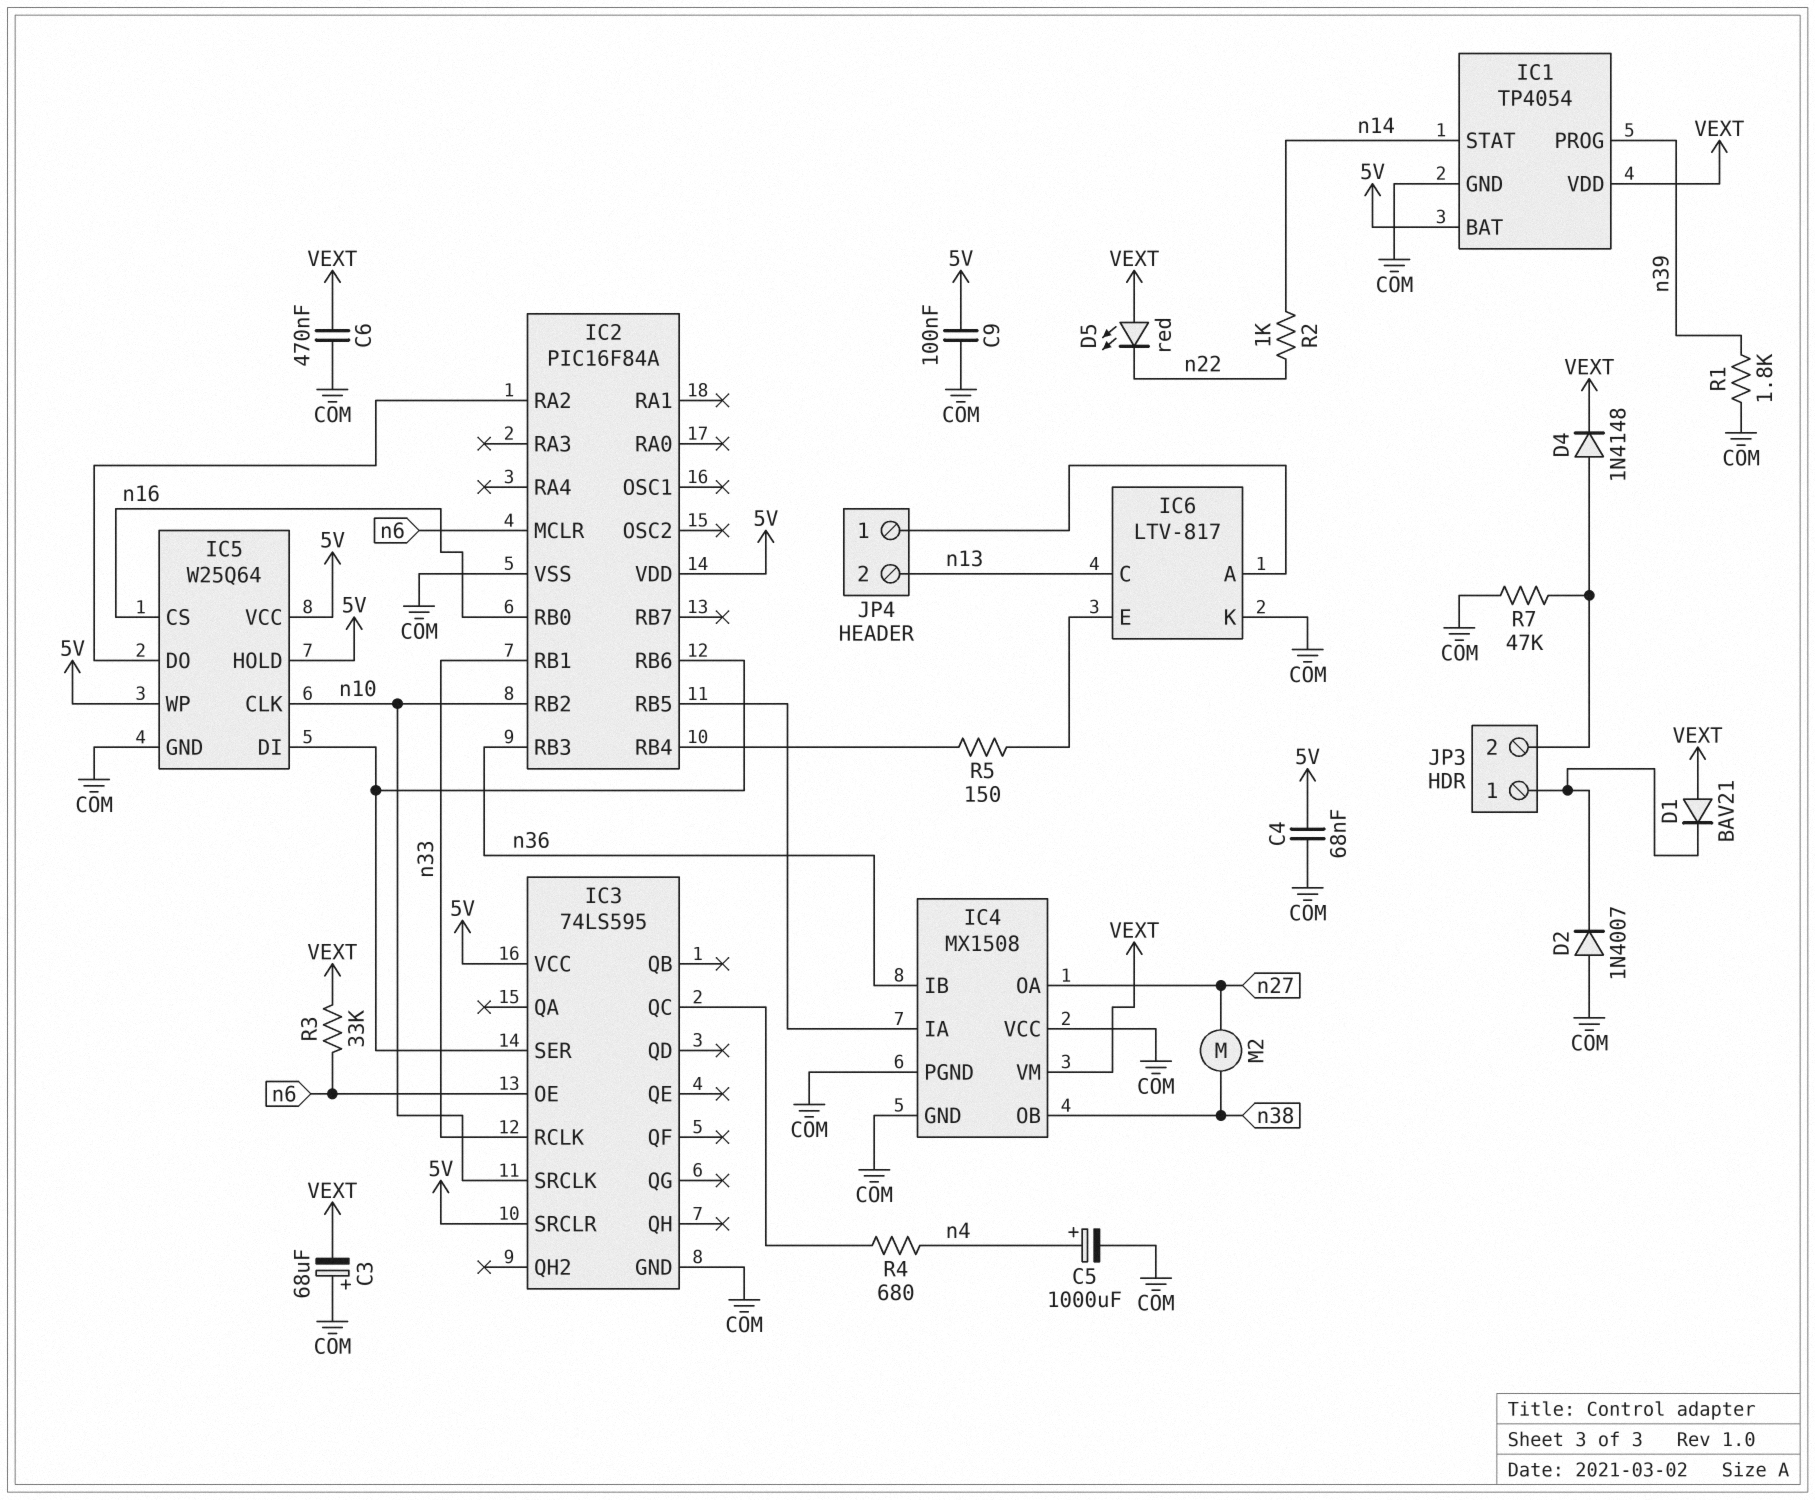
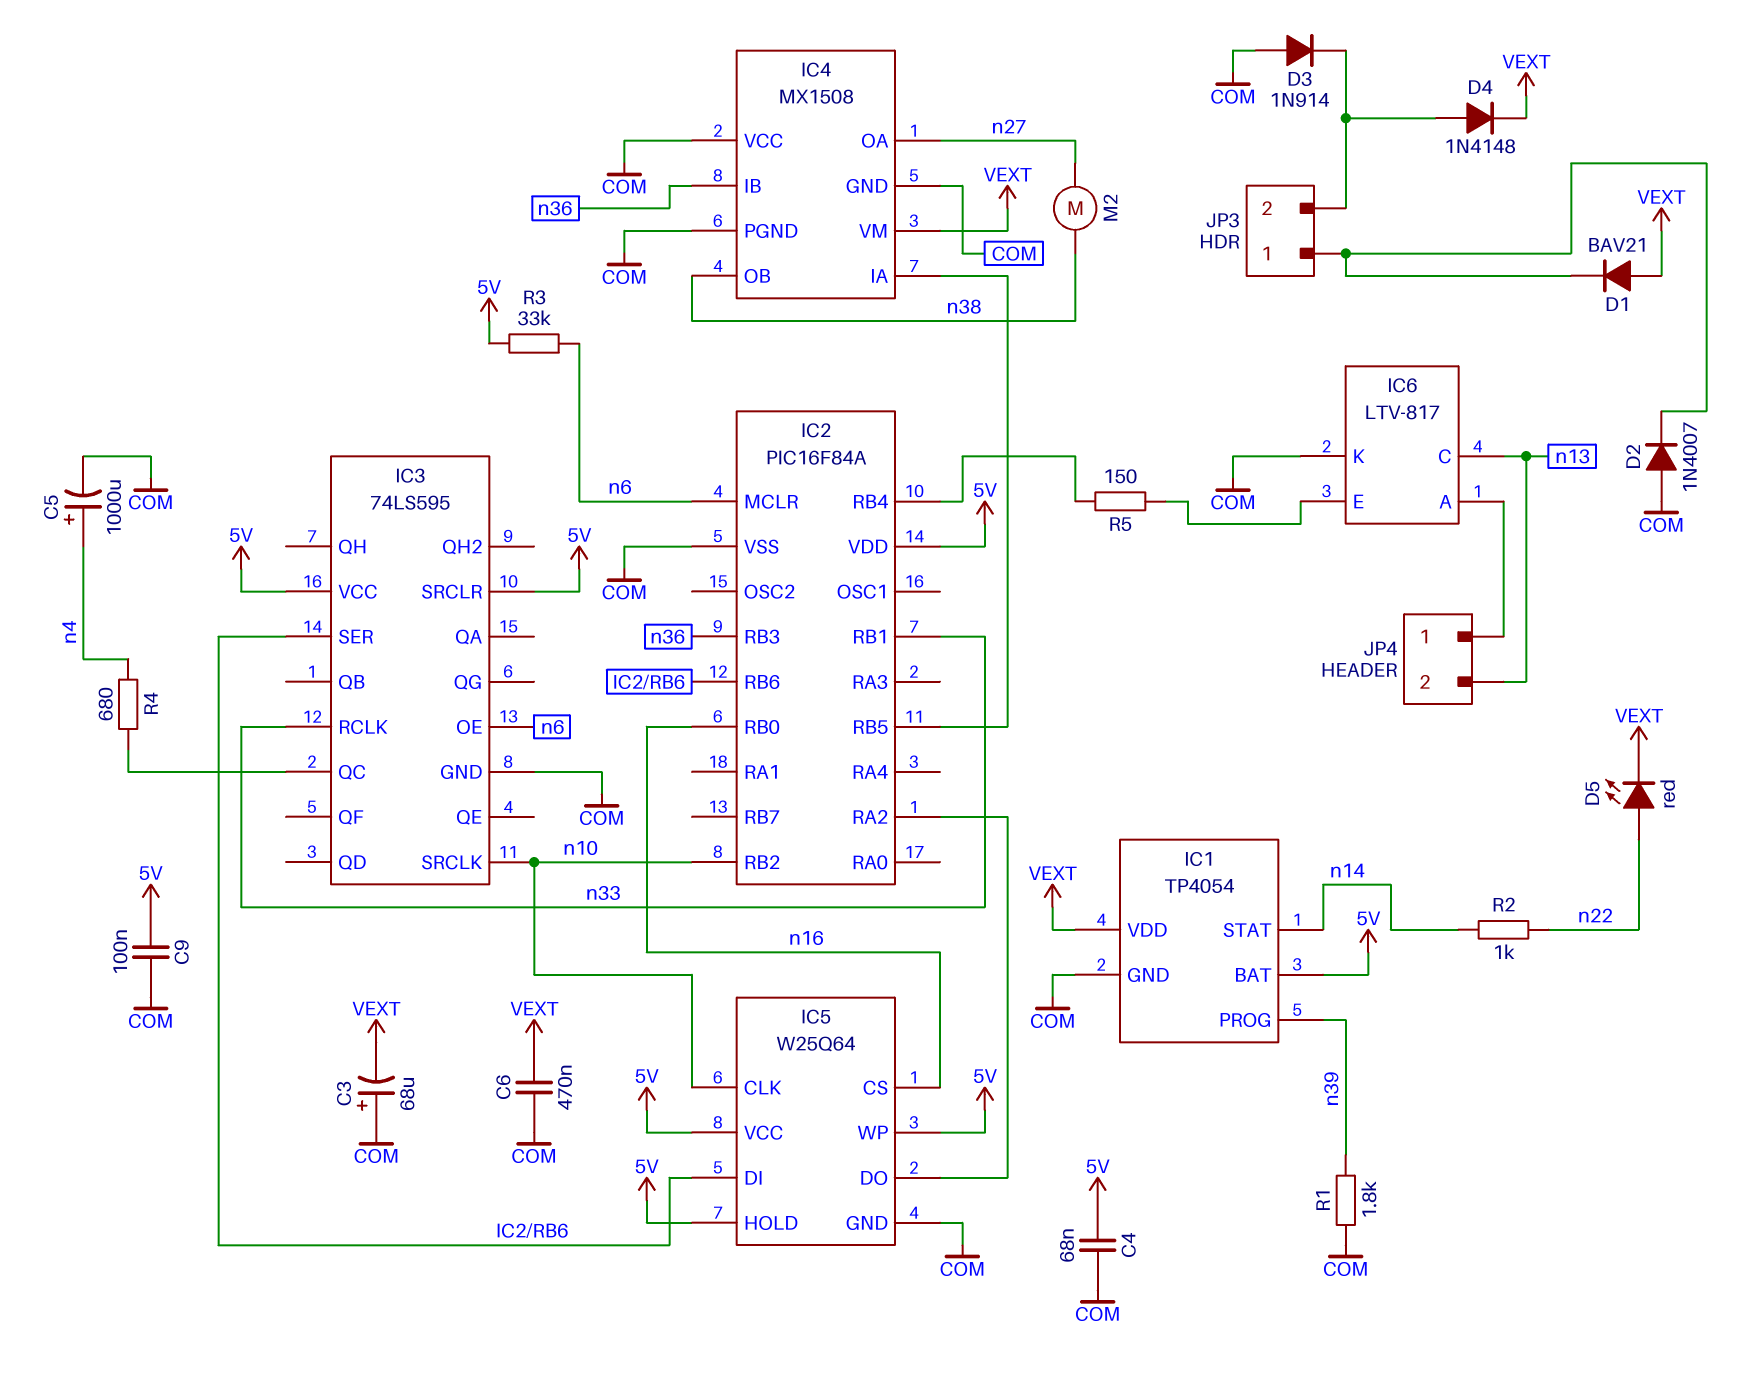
D3: none -> diode 1N914 (A COM, K JP3/2)
D5: LED red (A VEXT, K n22) -> LED red (A n22, K VEXT)
R3: 33k (VEXT, n6) -> 33k (5V, n6)
R7: 47k (COM, JP3/2) -> none

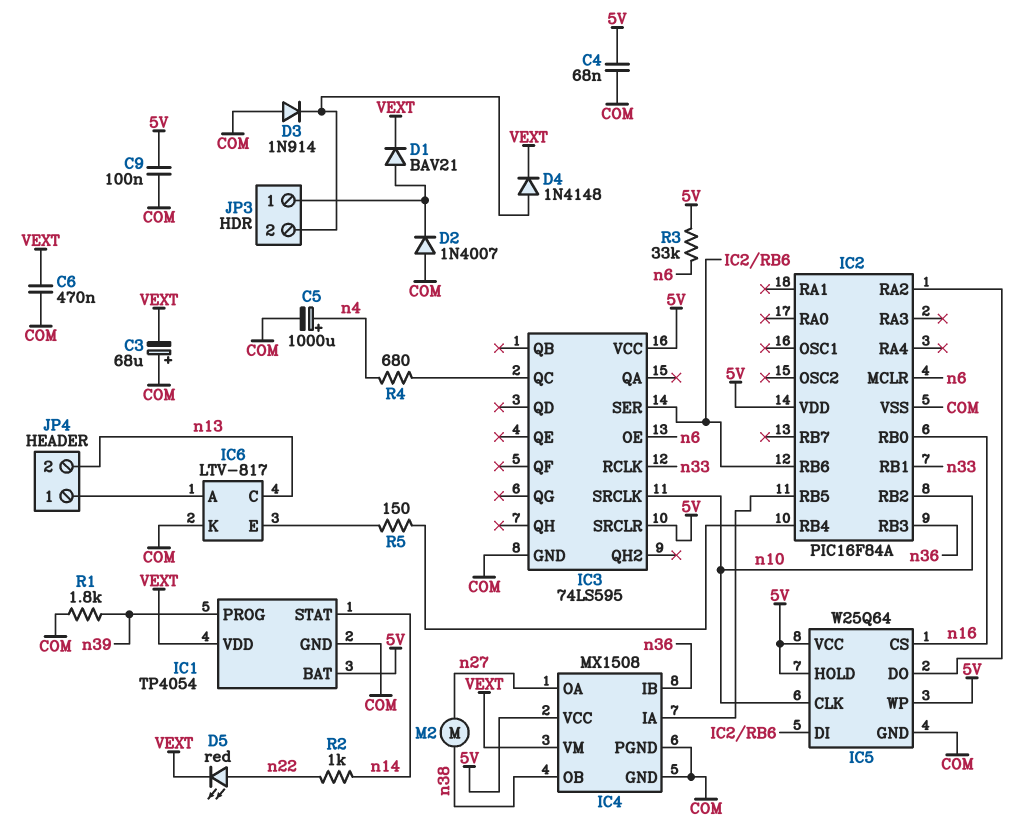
D1: diode BAV21 (A VEXT, K JP3/1) -> diode BAV21 (A JP3/1, K VEXT)
IC4 pin VCC: COM -> 5V

